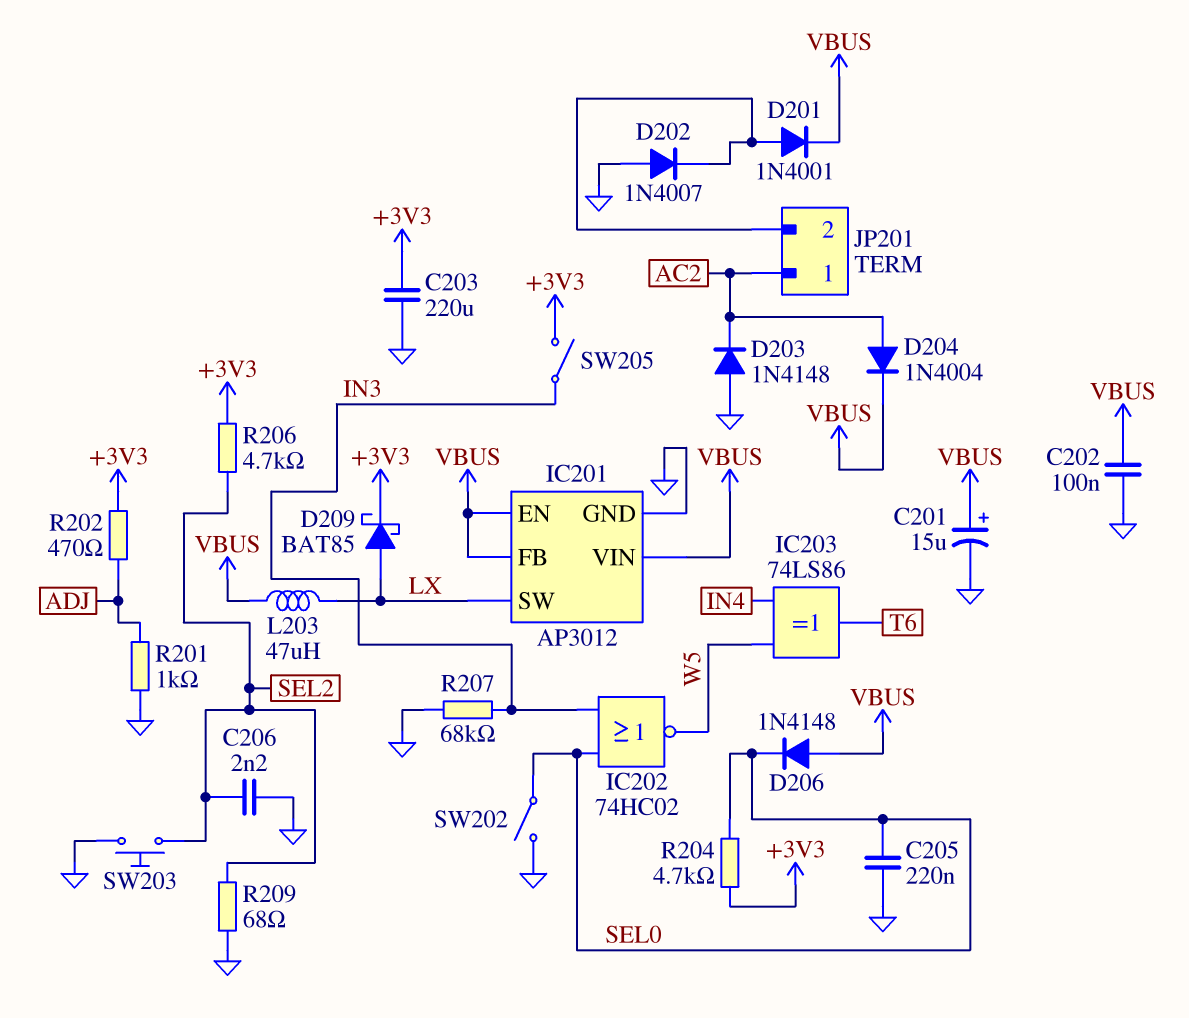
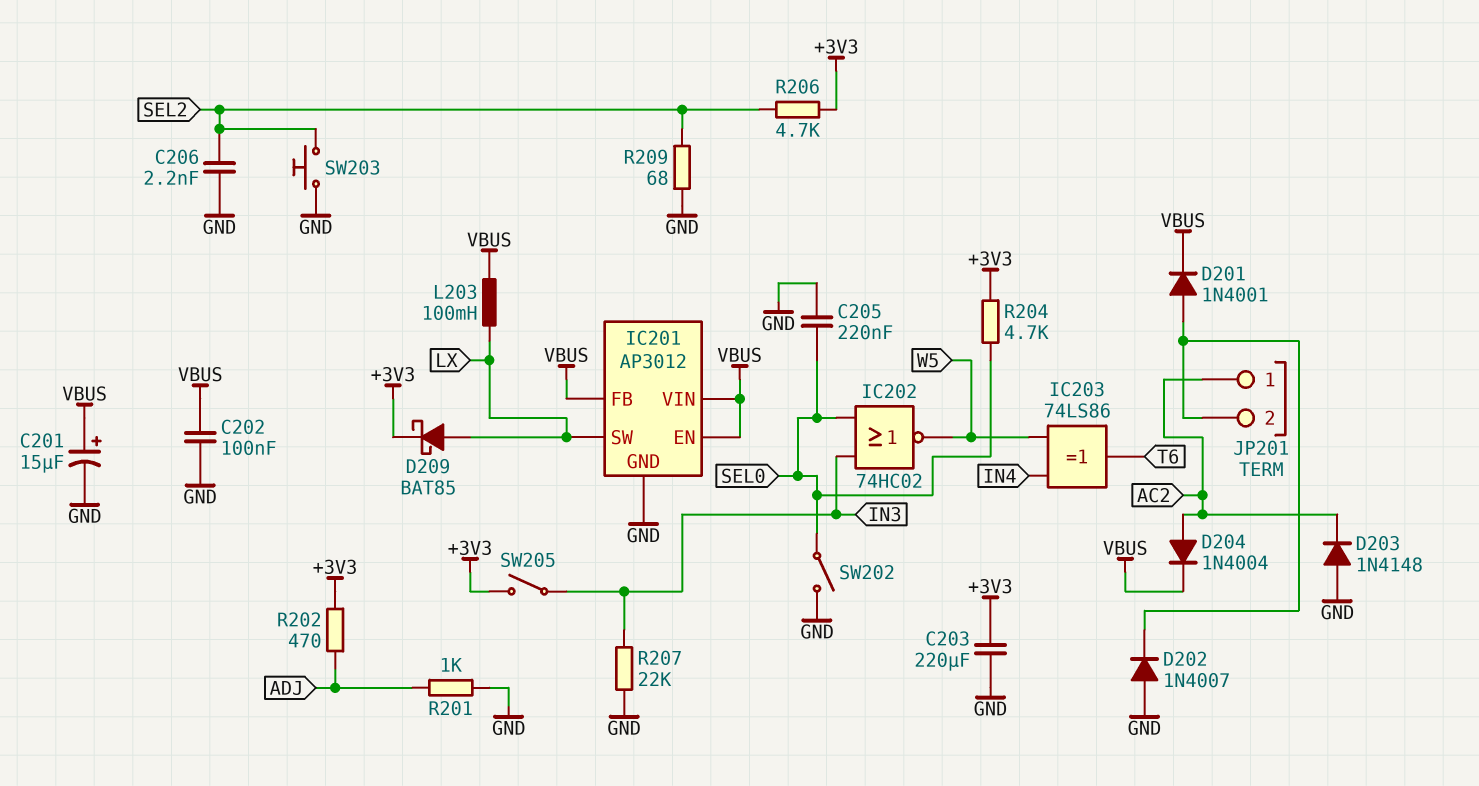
D206: diode 1N4148 (A VBUS, K SEL0) -> none
L203: 47uH (LX, VBUS) -> 100mH (LX, VBUS)
R207: 68k (GND, IN3) -> 22k (GND, IN3)

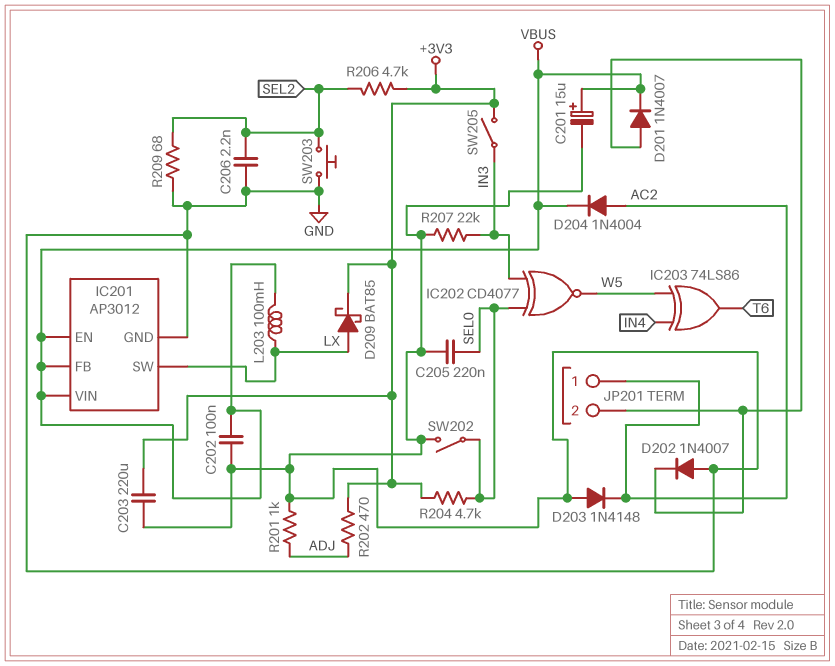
D201: diode 1N4001 (A JP201/2, K VBUS) -> diode 1N4007 (A JP201/2, K VBUS)
IC202: NOR 74HC02 (in IN3, in SEL0, out W5) -> XNOR CD4077 (in IN3, in SEL0, out W5)

